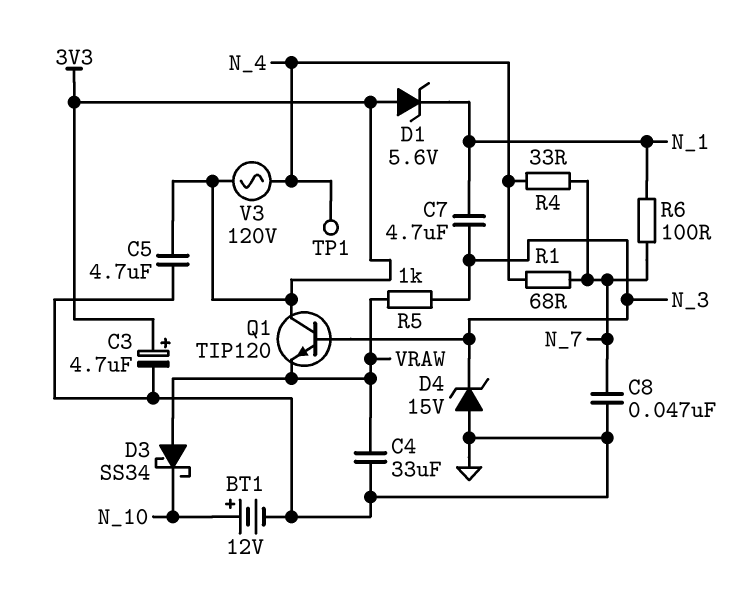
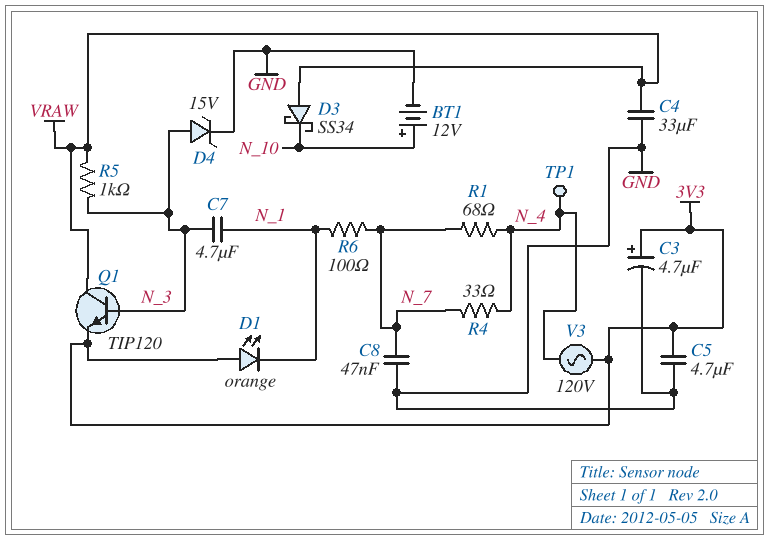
D1: zener 5.6V (A 3V3, K N_1) -> LED orange (A 3V3, K N_1)
D4: zener 15V (A GND, K N_3) -> zener 15V (A N_3, K GND)
Q1: NPN TIP120 (B N_3, C 3V3, E VRAW) -> NPN TIP120 (B N_3, C VRAW, E 3V3)

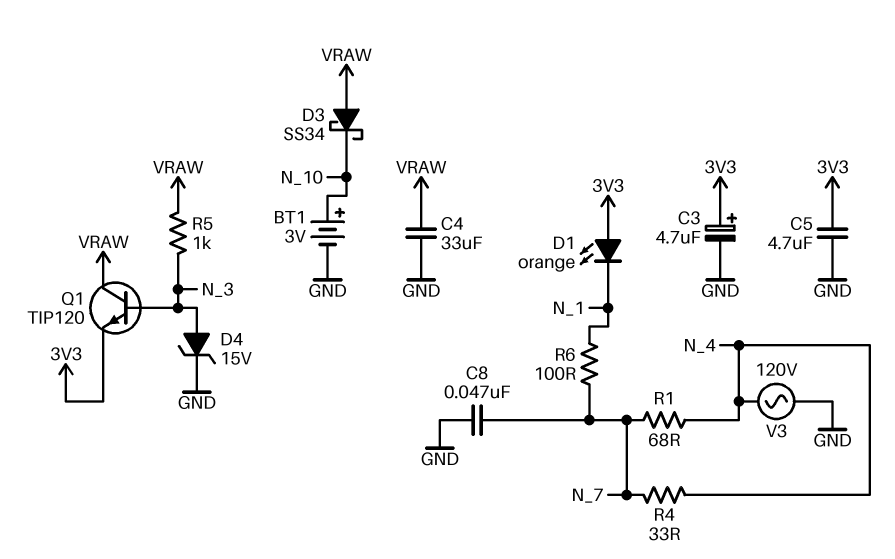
BT1: 12V (plus N_10, minus GND) -> 3V (plus N_10, minus GND)
C7: 4.7uF (N_1, N_3) -> none
TP1: test point (N_4) -> none
V3: AC 120V (3V3, N_4) -> AC 120V (GND, N_4)

